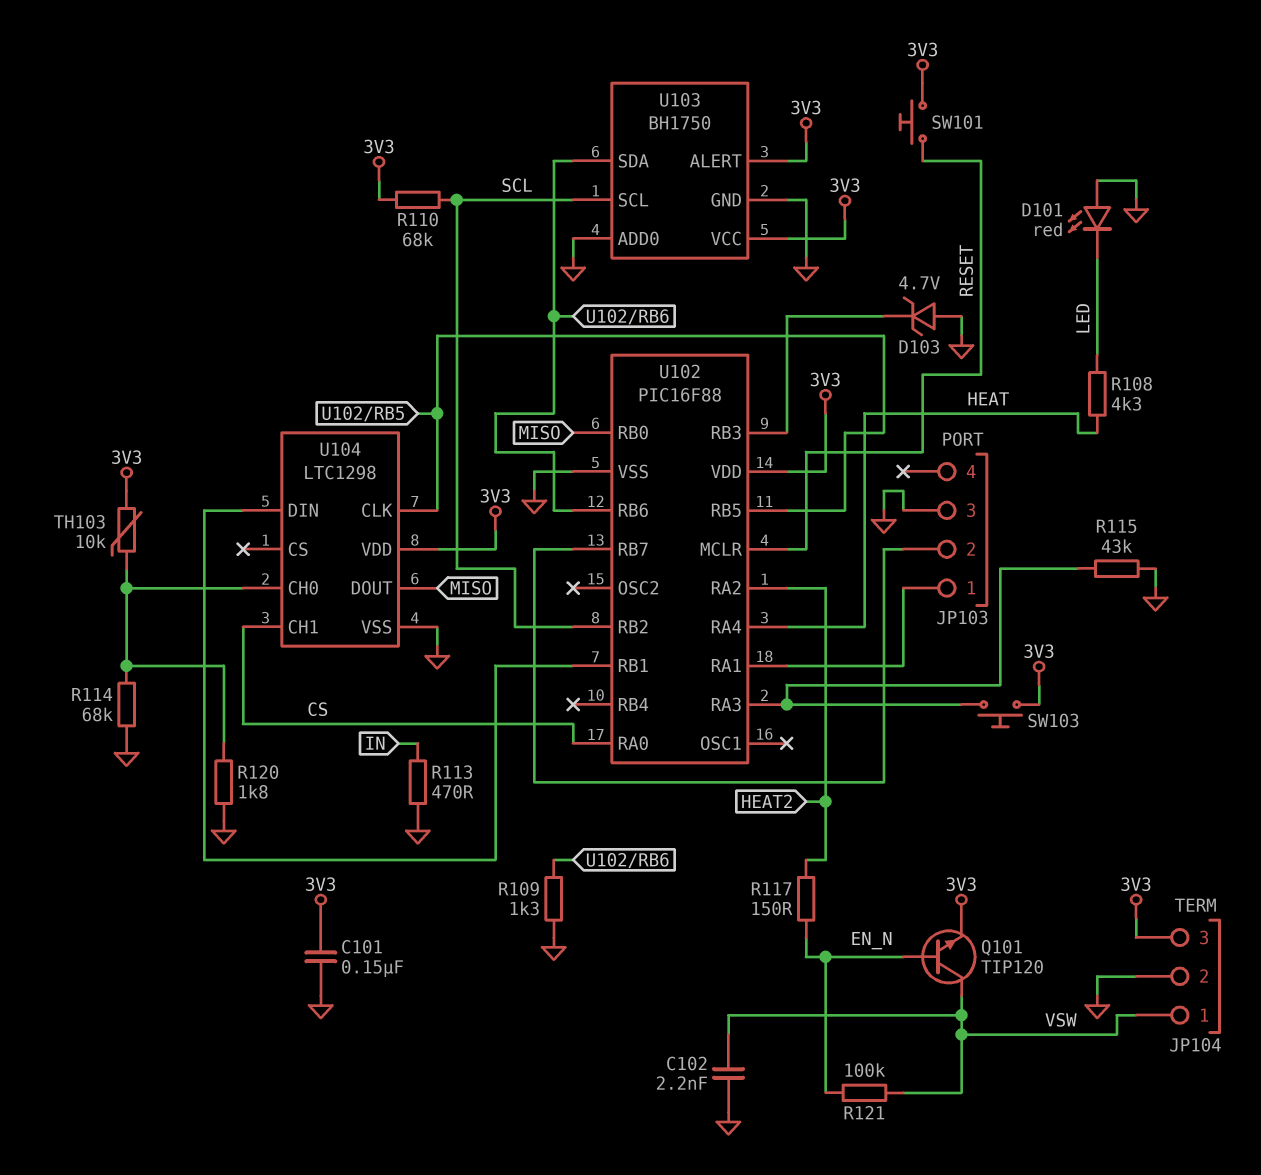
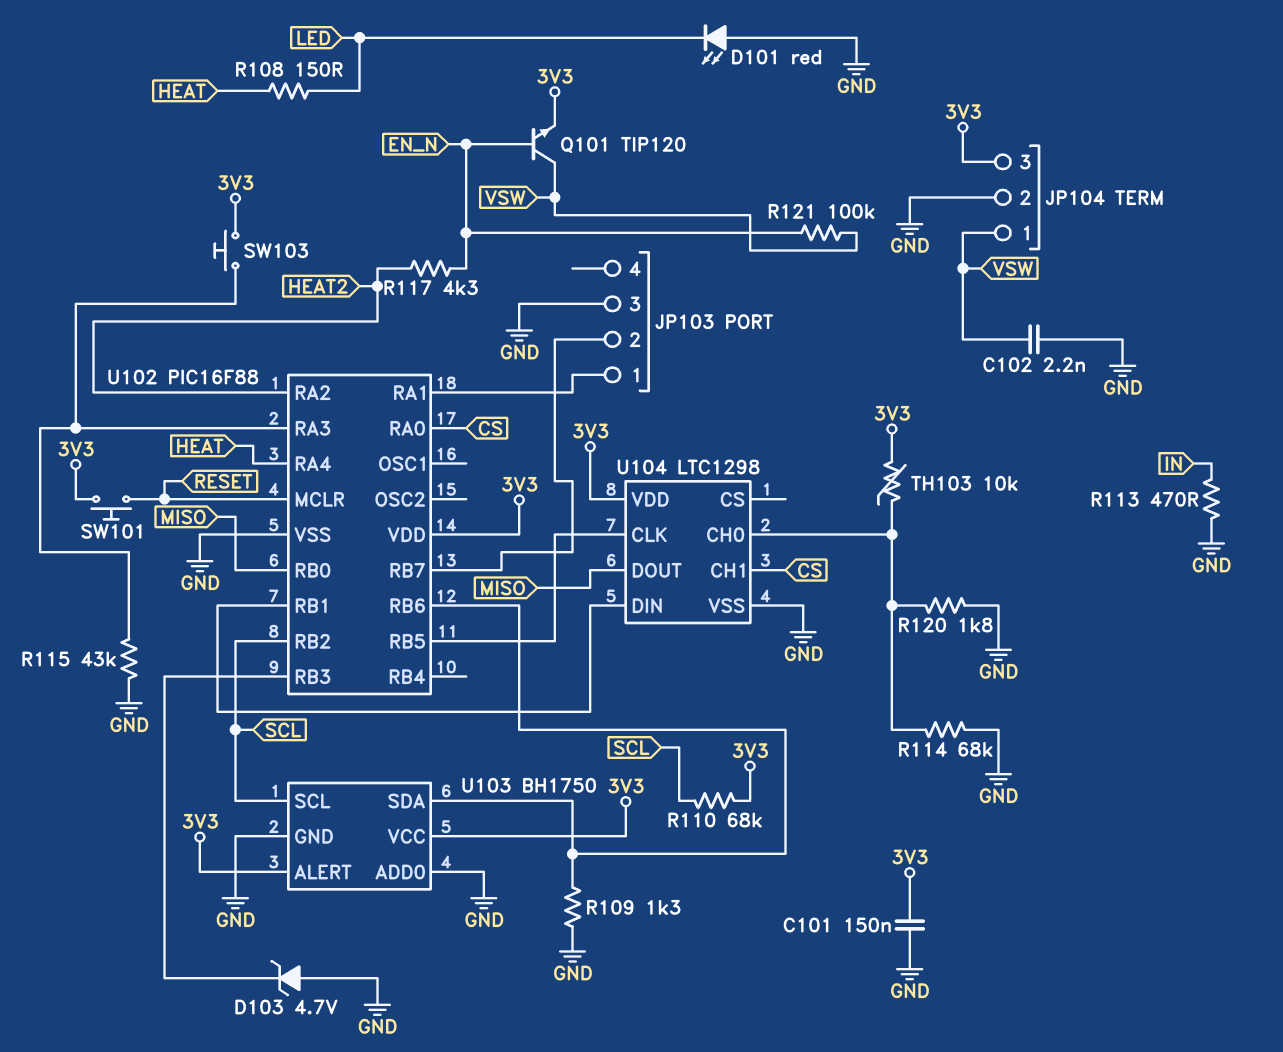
R108: 4.3k (HEAT, LED) -> 150 (HEAT, LED)
R117: 150 (EN_N, HEAT2) -> 4.3k (EN_N, HEAT2)

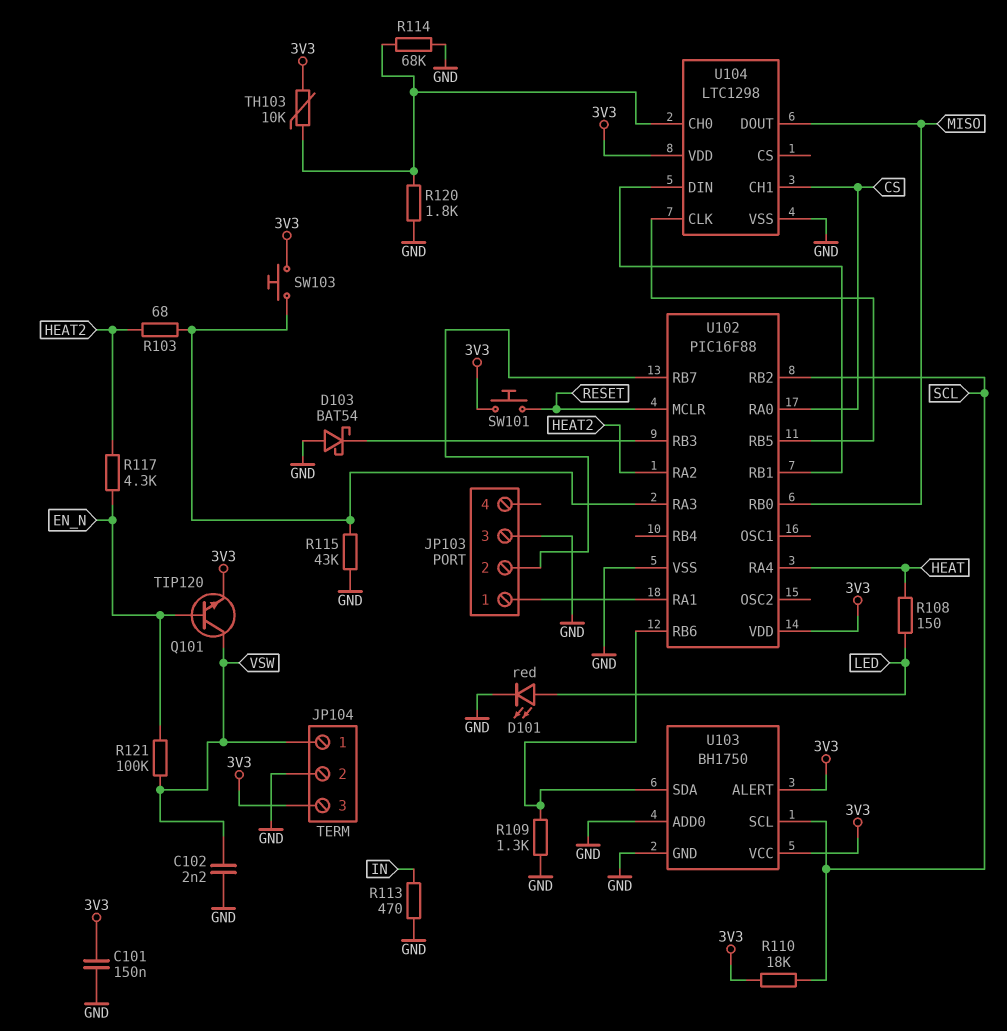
D101: LED red (A GND, K LED) -> LED red (A LED, K GND)
D103: zener 4.7V (A GND, K U102/RB3) -> schottky BAT54 (A GND, K U102/RB3)
R103: none -> 68 (HEAT2, U102/RA3)
R110: 68k (3V3, SCL) -> 18k (3V3, SCL)

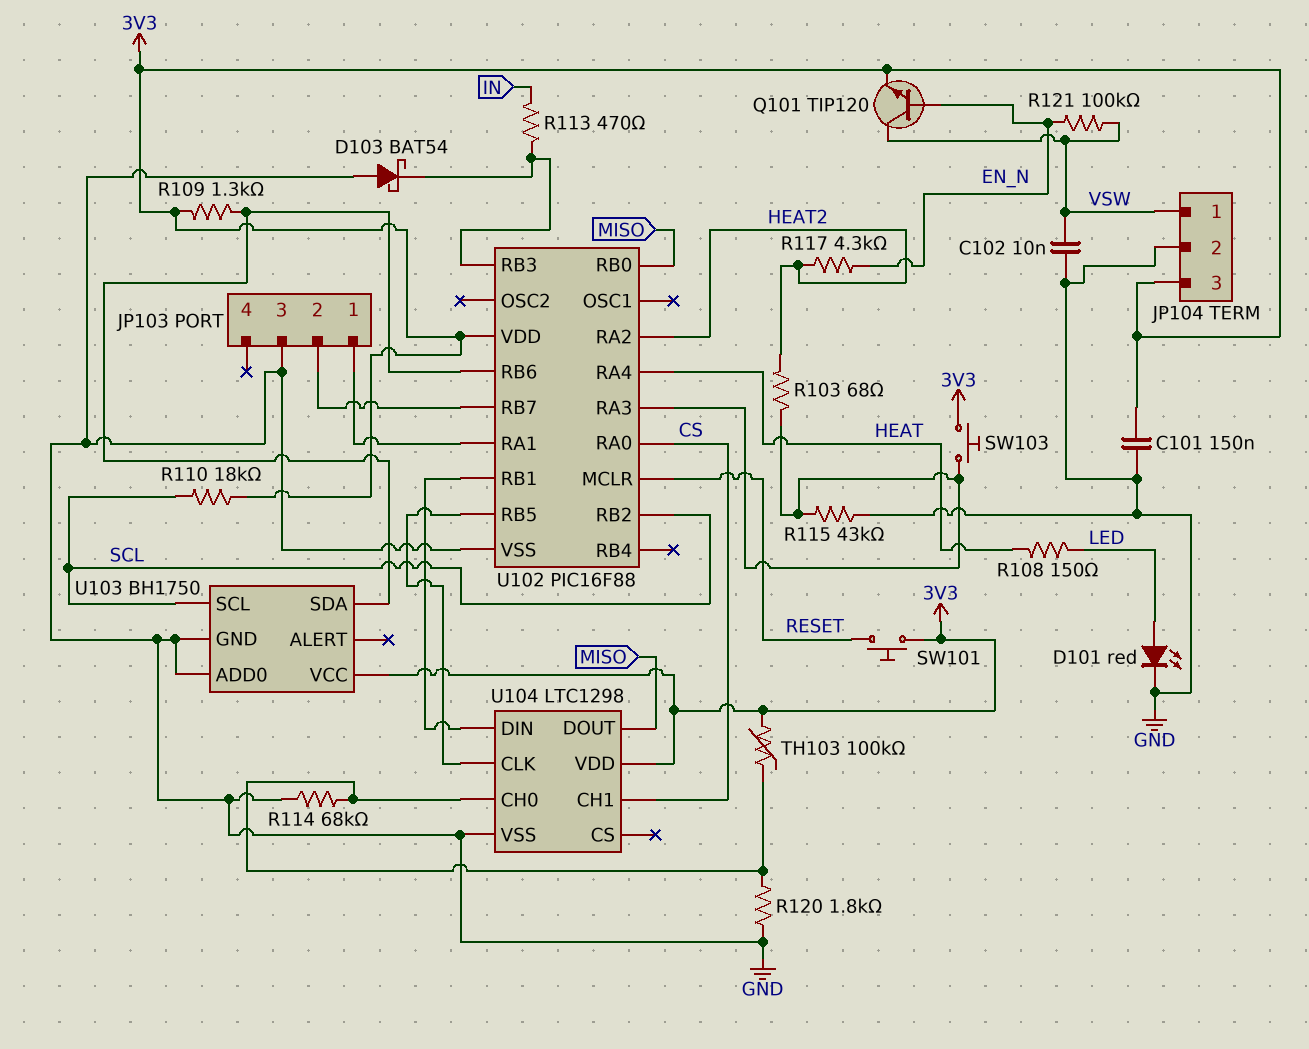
C102: 2.2nF (GND, VSW) -> 10nF (GND, VSW)
R109: 1.3k (GND, U102/RB6) -> 1.3k (3V3, U102/RB6)
R113: 470 (GND, IN) -> 470 (IN, U102/RB3)
TH103: 10k (3V3, U104/CH0) -> 100k (3V3, U104/CH0)
U103 pin ALERT: 3V3 -> none

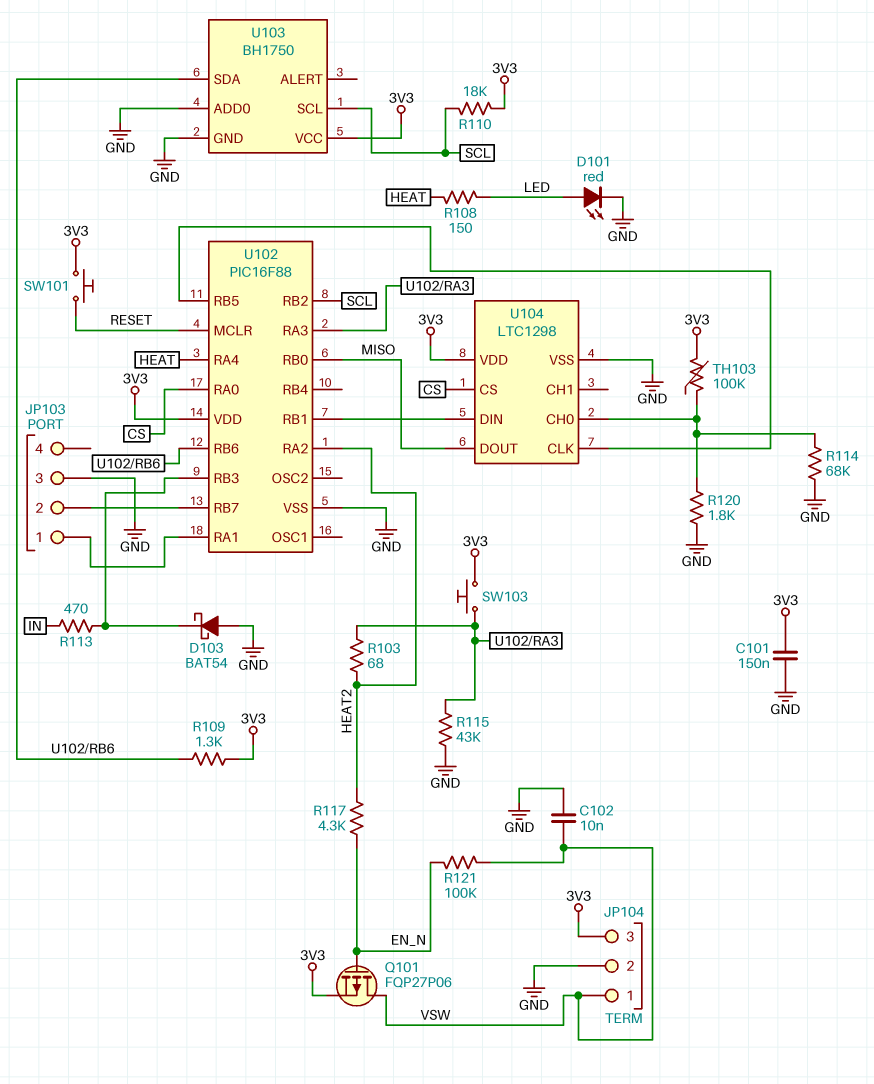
Q101: NPN TIP120 (B EN_N, C VSW, E 3V3) -> PMOS FQP27P06 (G EN_N, D VSW, S 3V3)
U104 pin CH1: CS -> none
U104 pin CS: none -> CS

